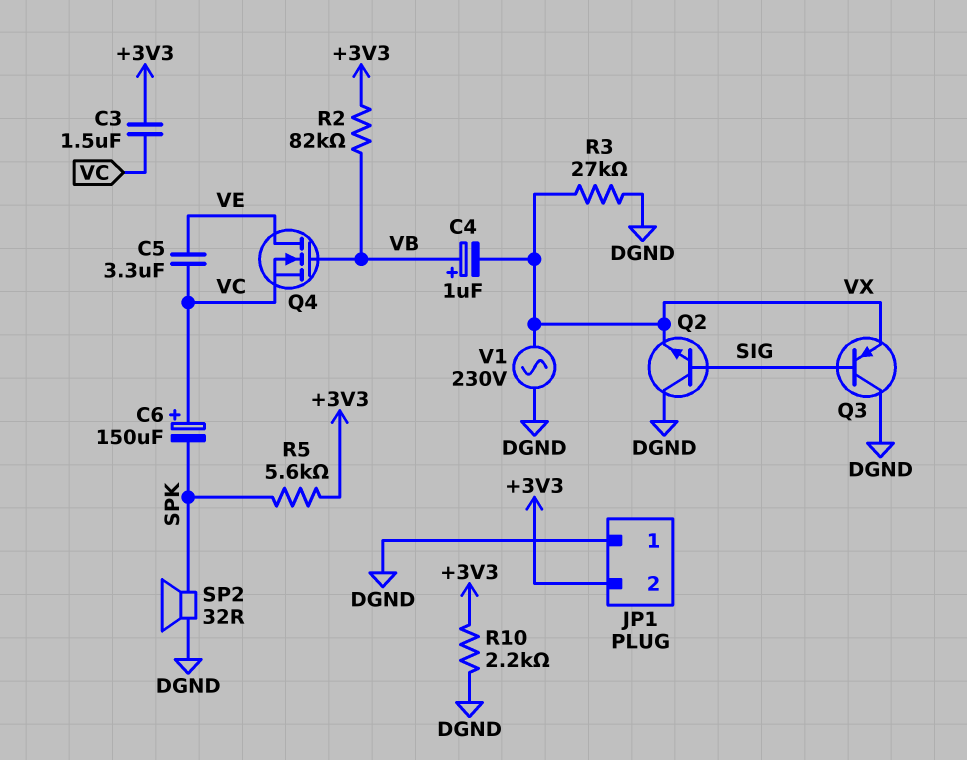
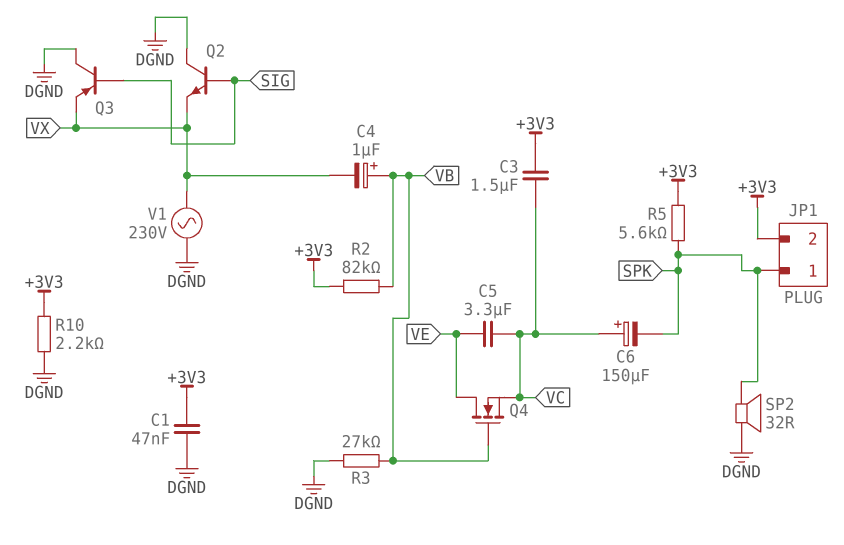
C1: none -> 47nF (+3V3, DGND)
JP1 pin 1: DGND -> SPK
R3: 27k (DGND, VX) -> 27k (DGND, VB)

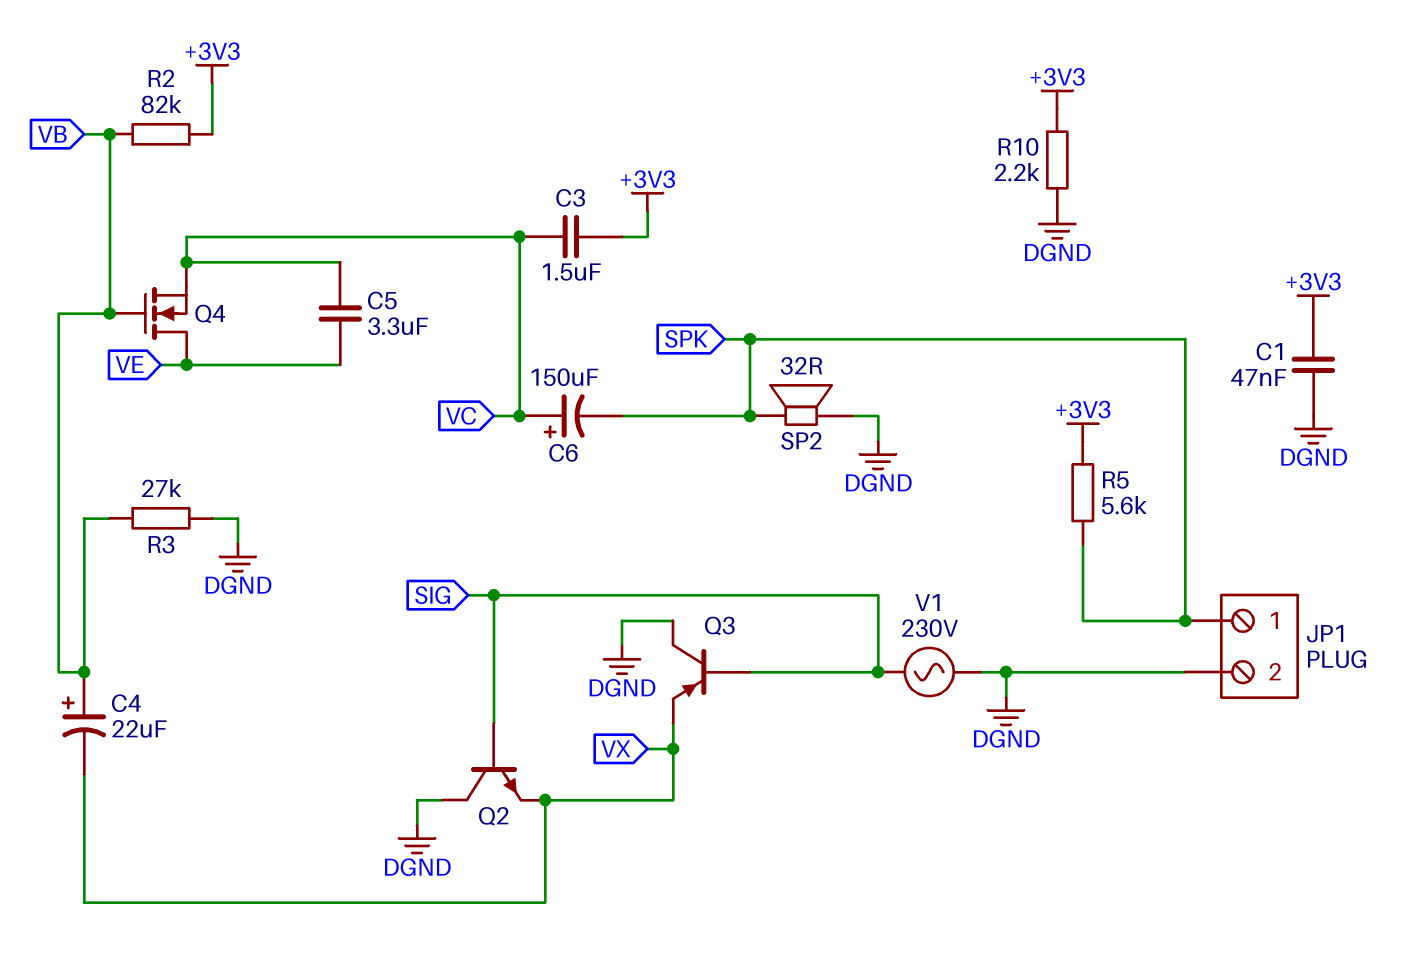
C4: 1uF (plus VB, minus VX) -> 22uF (plus VB, minus VX)
JP1 pin 2: +3V3 -> DGND
V1: AC 230V (DGND, VX) -> AC 230V (DGND, SIG)

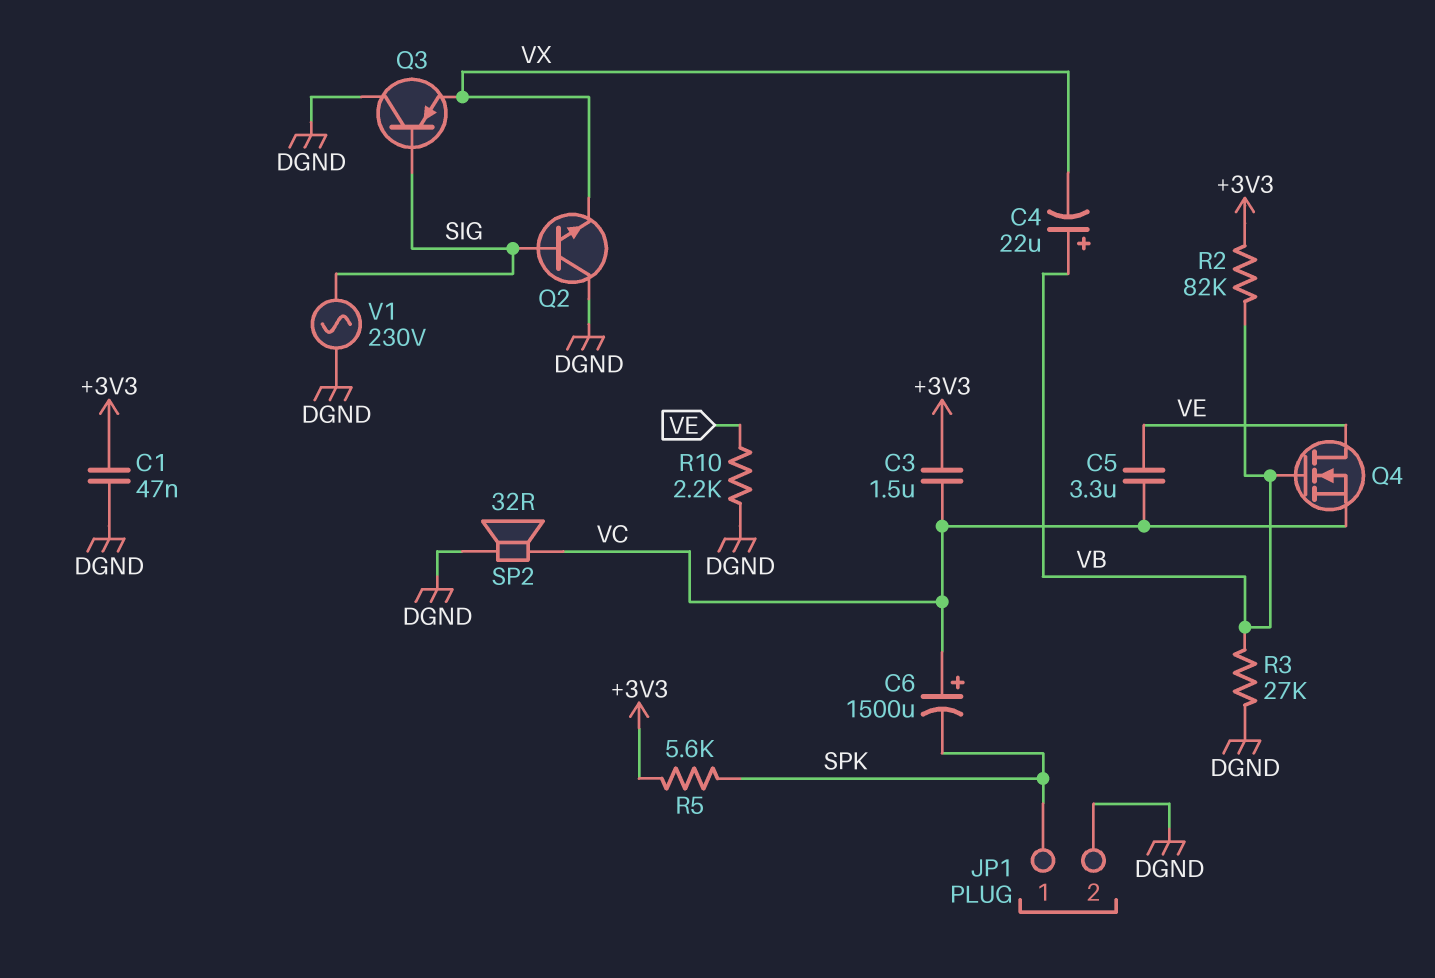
C6: 150uF (plus VC, minus SPK) -> 1500uF (plus VC, minus SPK)
R10: 2.2k (+3V3, DGND) -> 2.2k (DGND, VE)
SP2: speaker 32R (DGND, SPK) -> speaker 32R (DGND, VC)

